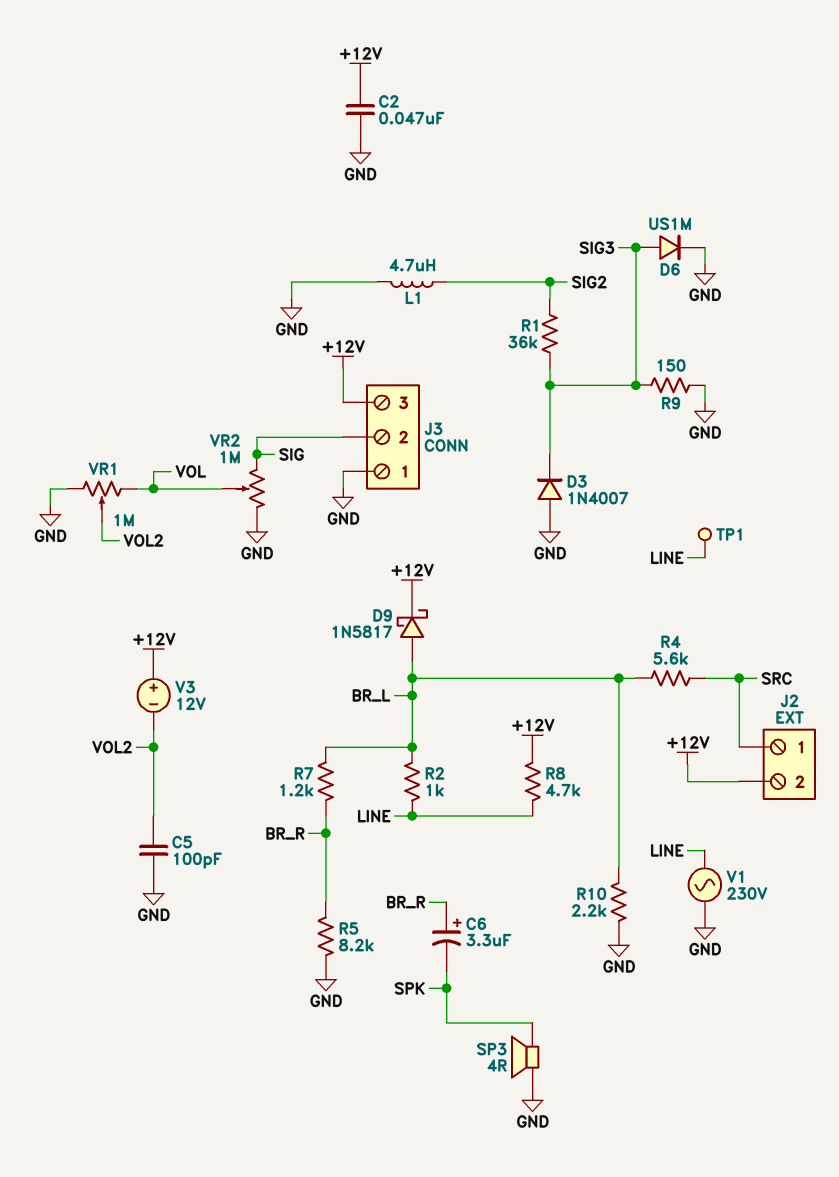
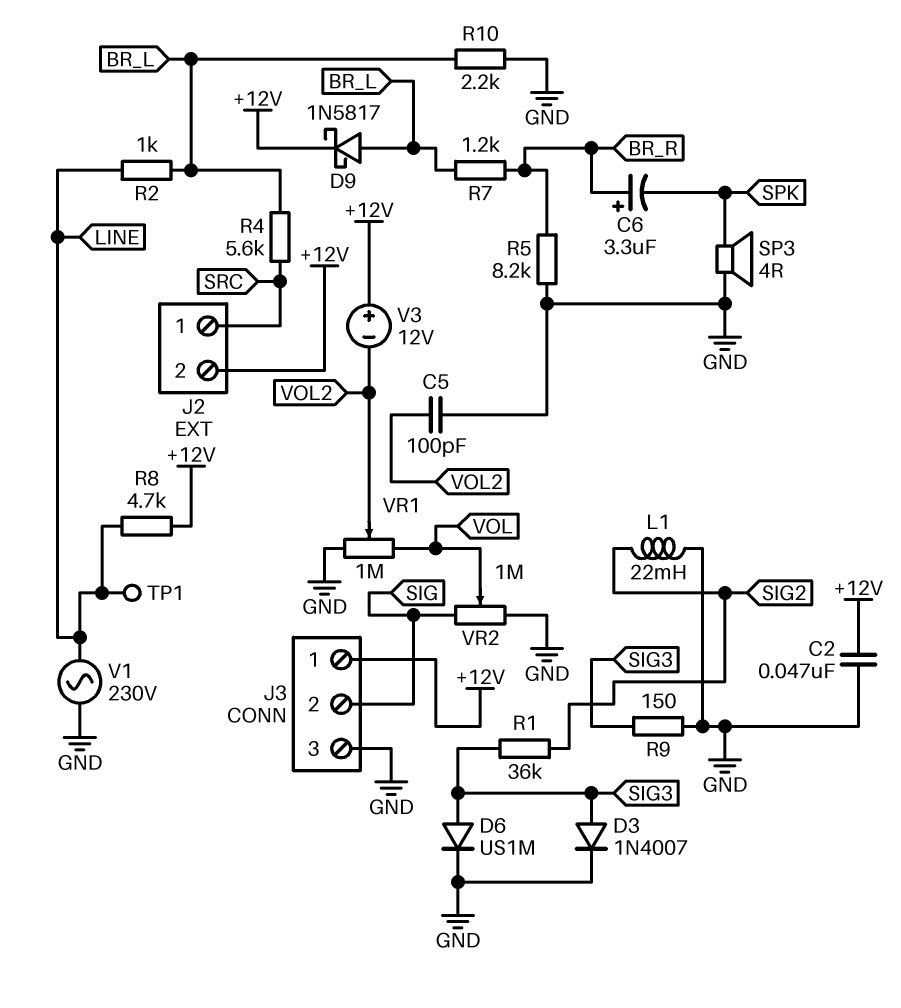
D3: diode 1N4007 (A GND, K SIG3) -> diode 1N4007 (A SIG3, K GND)
J3 pin 1: GND -> +12V
J3 pin 3: +12V -> GND
L1: 4.7uH (GND, SIG2) -> 22mH (GND, SIG2)

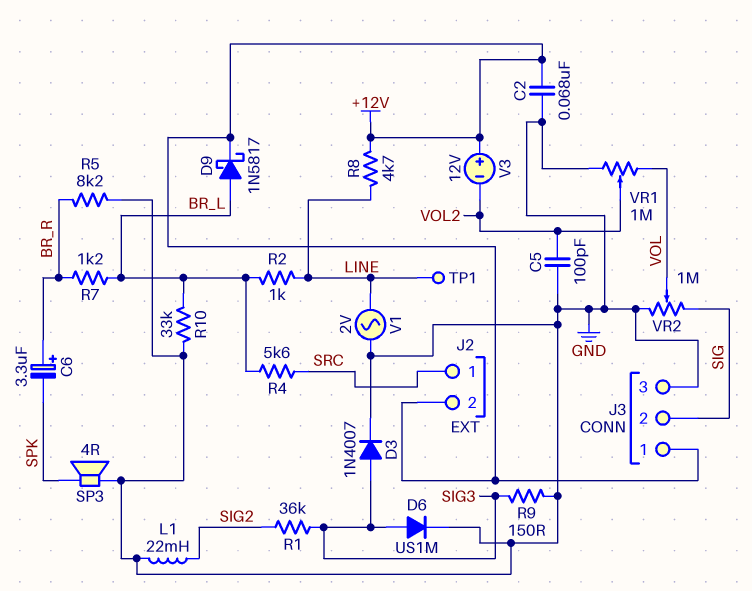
C2: 47nF (+12V, GND) -> 68nF (+12V, GND)
R10: 2.2k (BR_L, GND) -> 33k (BR_L, GND)
V1: AC 230V (GND, LINE) -> AC 2V (GND, LINE)

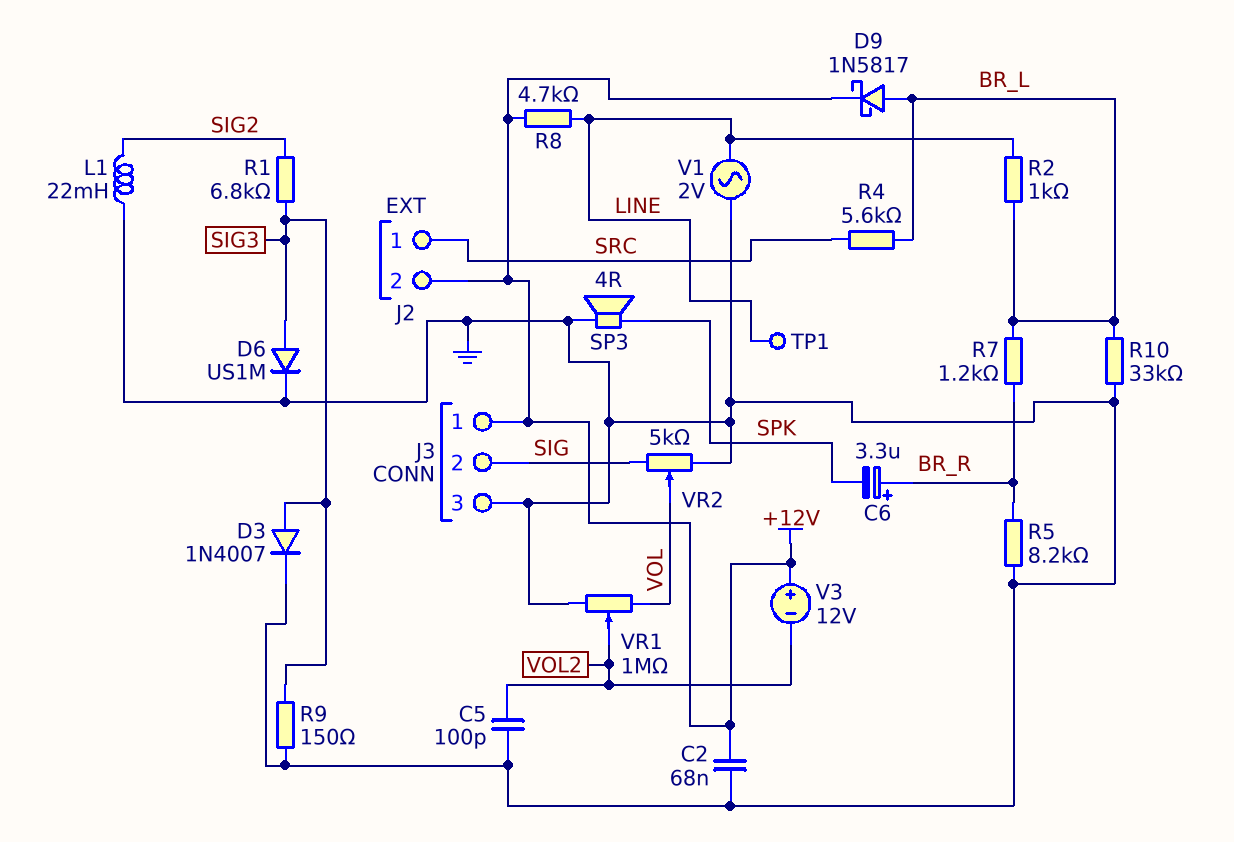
R1: 36k (SIG2, SIG3) -> 6.8k (SIG2, SIG3)
VR2: 1M (GND, SIG, wiper VOL) -> 5k (GND, SIG, wiper VOL)

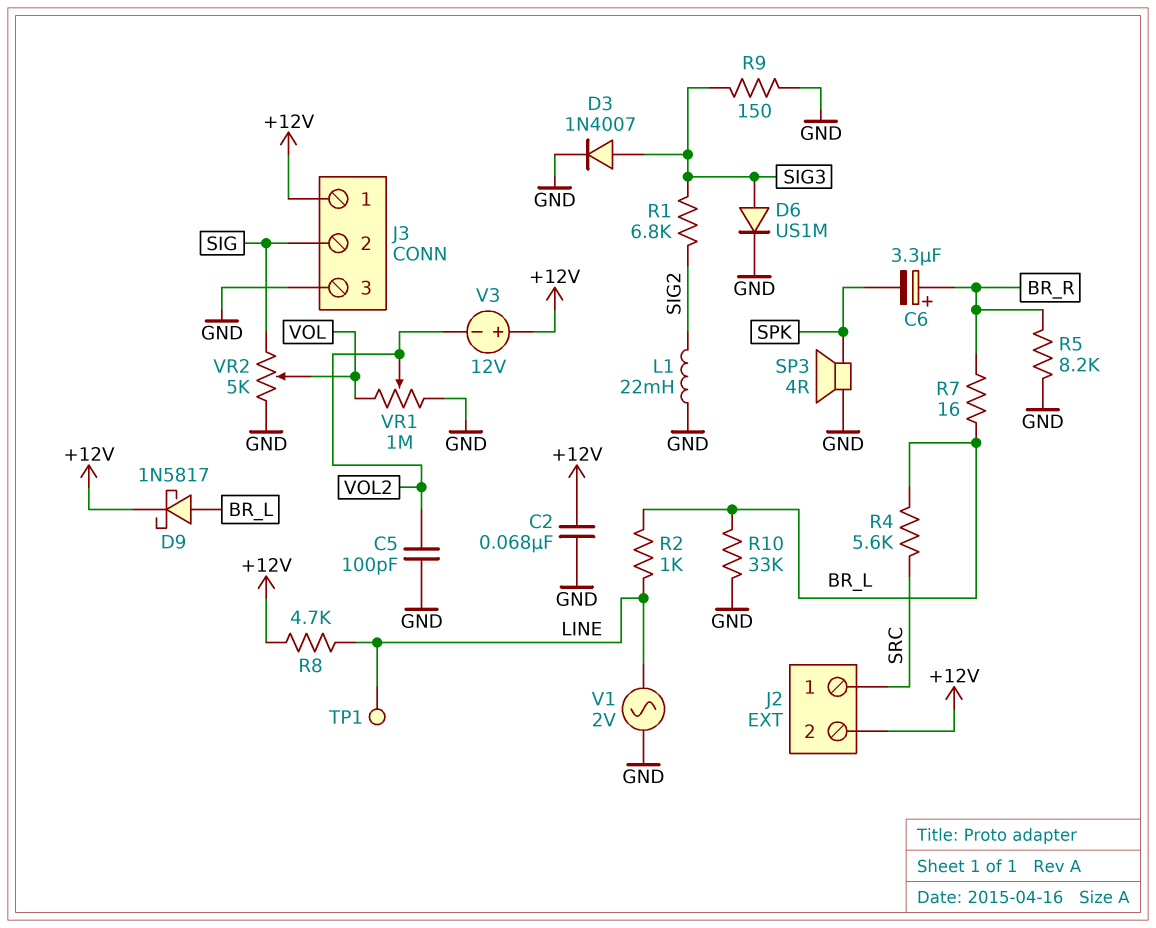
R7: 1.2k (BR_L, BR_R) -> 16 (BR_L, BR_R)

